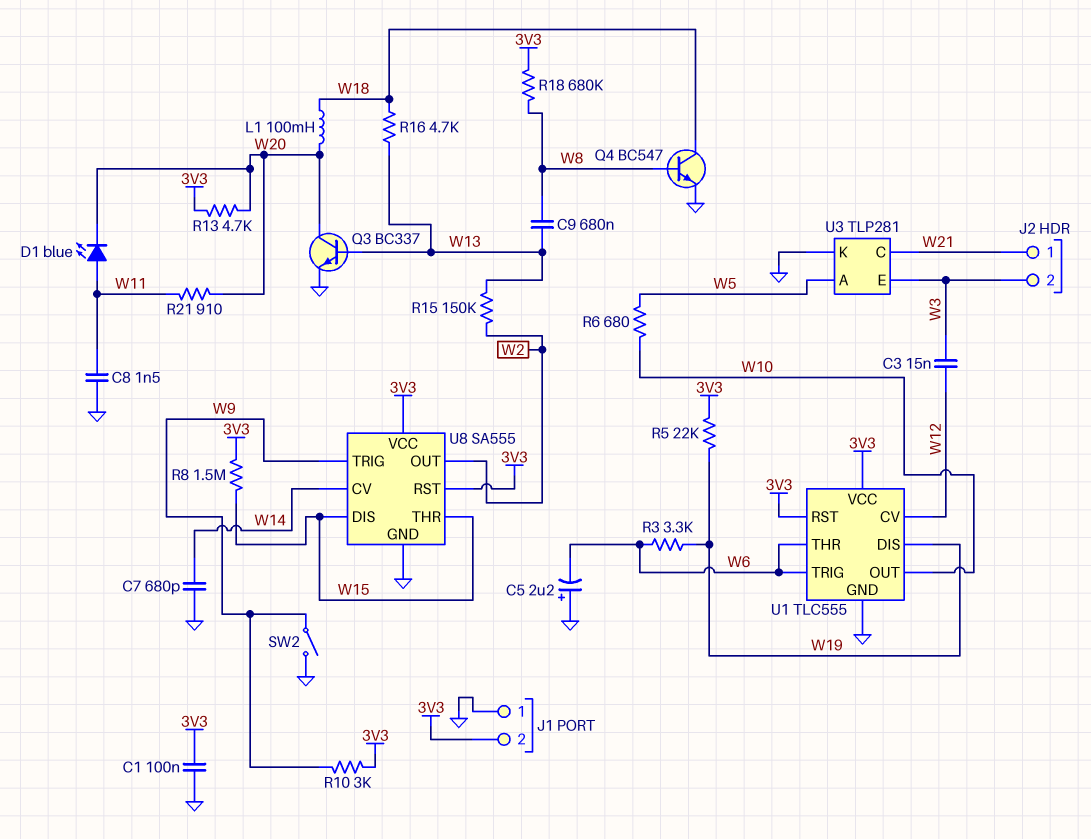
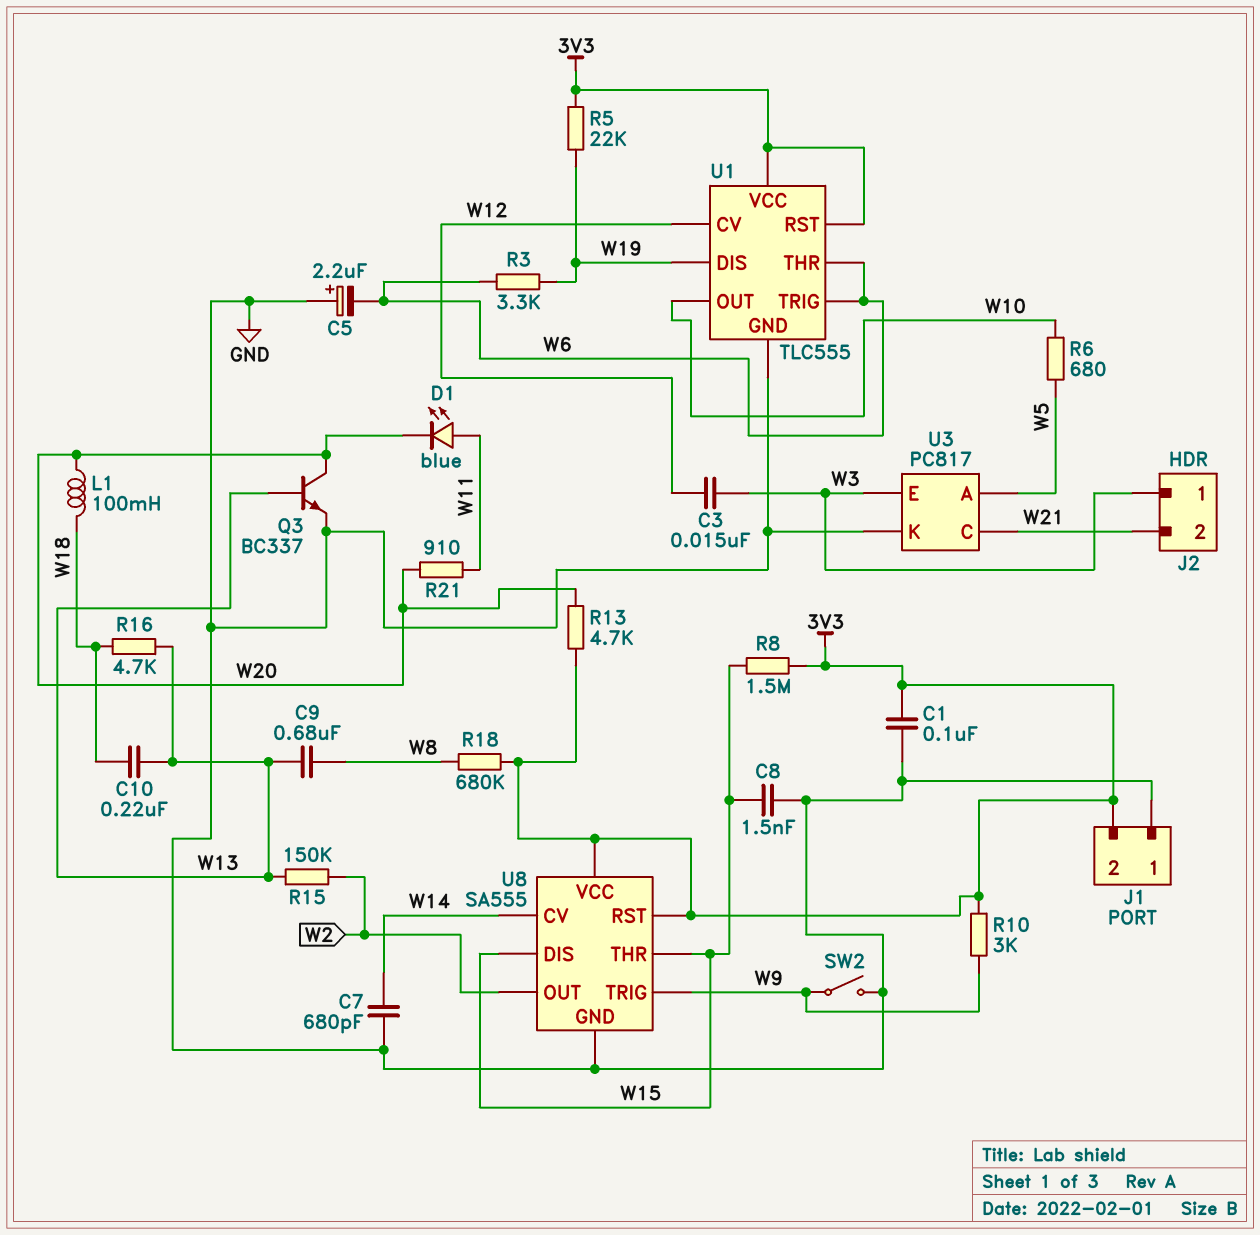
C8: 1.5nF (GND, W11) -> 1.5nF (GND, W15)
C10: none -> 220nF (W13, W18)
J2 pin 1: W21 -> W3
J2 pin 2: W3 -> W21
Q4: NPN BC547 (B W8, C W18, E GND) -> none
U3: TLP281 -> PC817

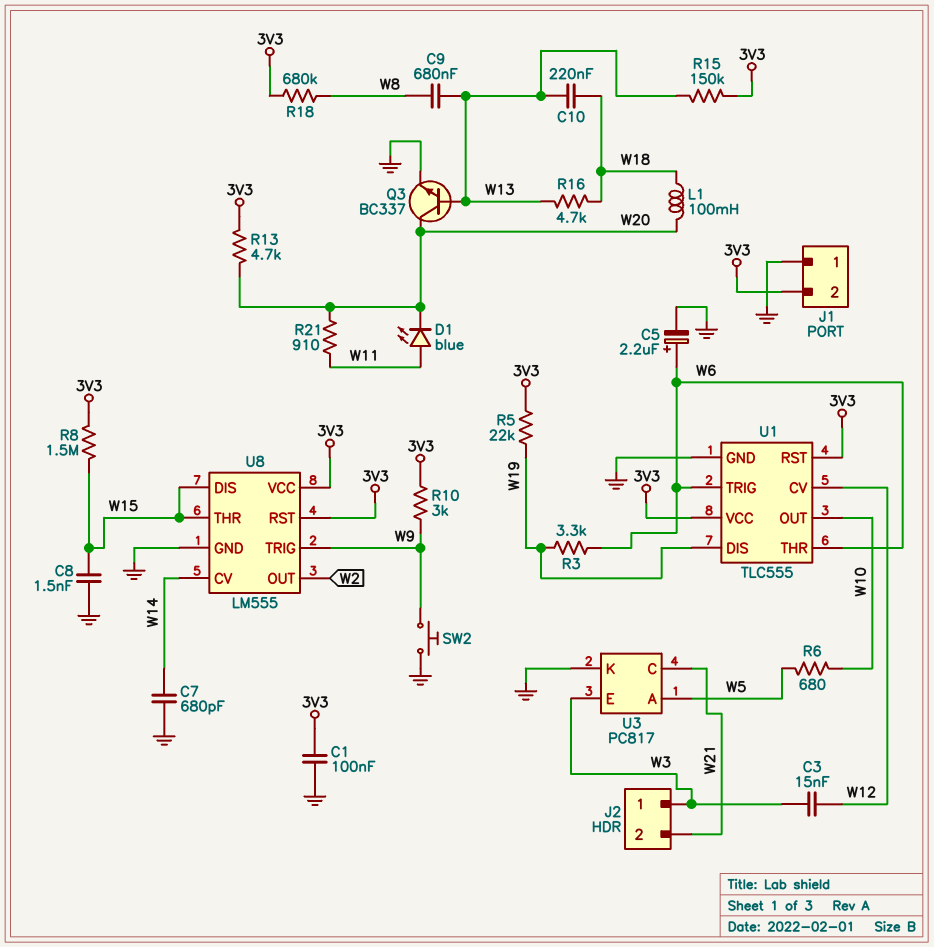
C5: 2.2uF (plus GND, minus W6) -> 2.2uF (plus W6, minus GND)
R15: 150k (W2, W13) -> 150k (3V3, W13)
SW2: switch (GND, W9) -> button (GND, W9)
U8: SA555 -> LM555

